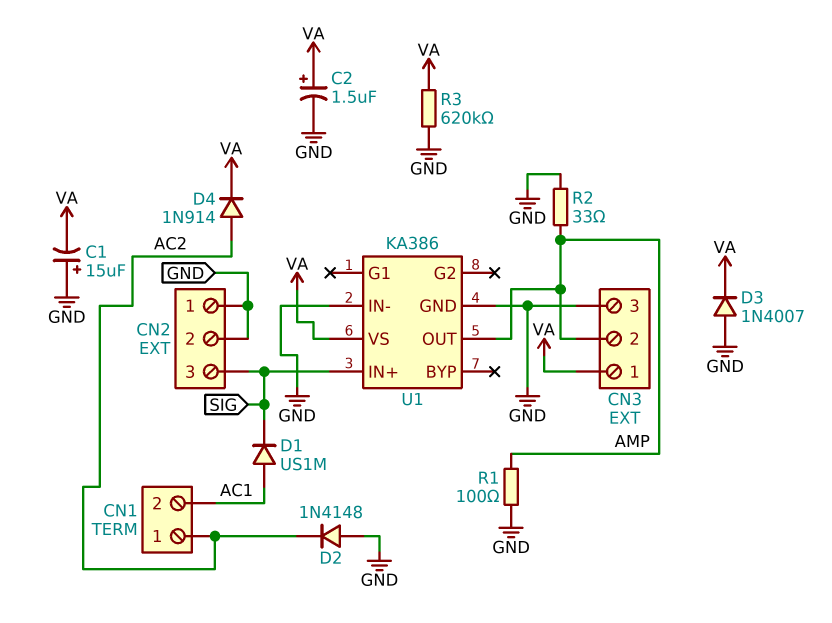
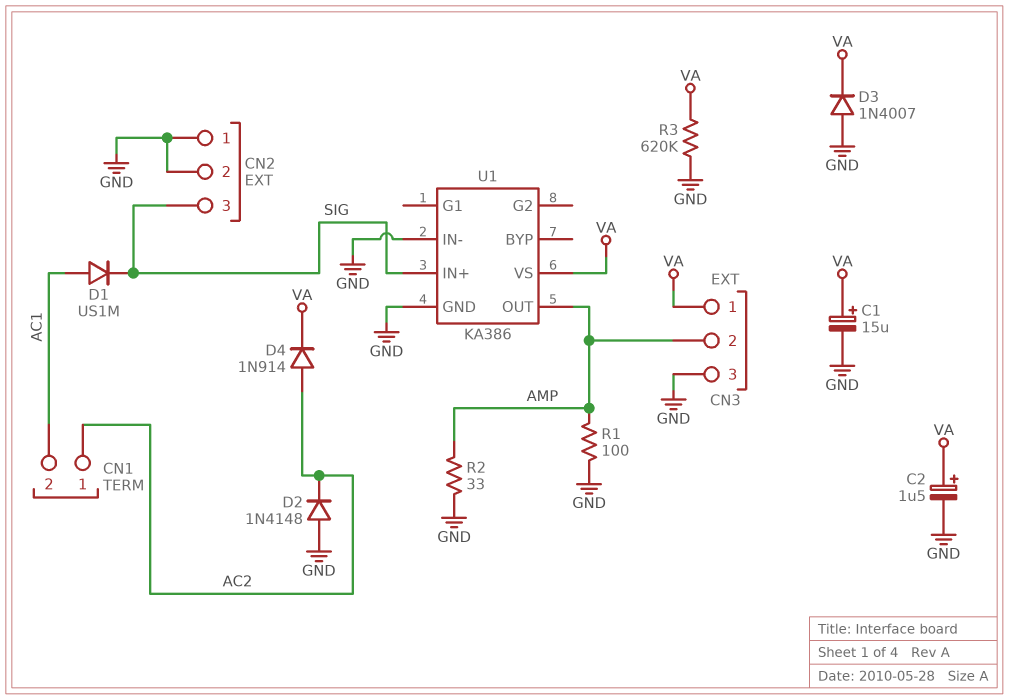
C1: 15uF (plus GND, minus VA) -> 15uF (plus VA, minus GND)

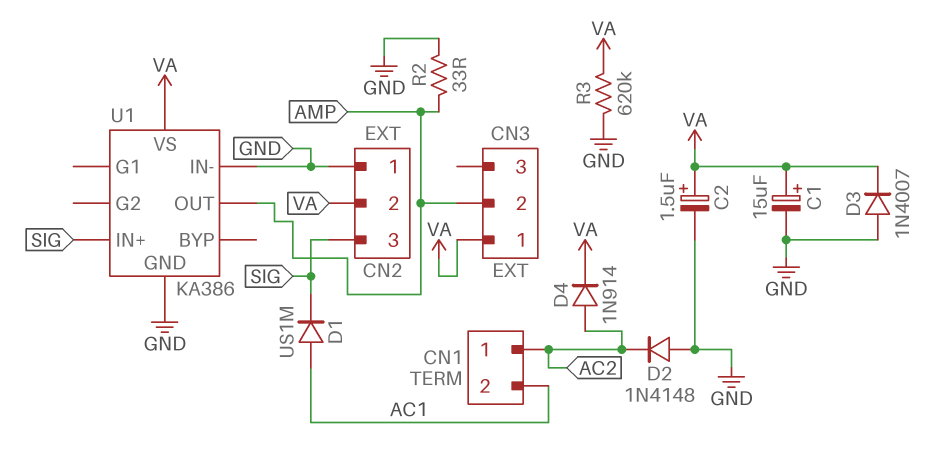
CN2 pin 2: GND -> VA
CN3 pin 3: GND -> none
R1: 100 (AMP, GND) -> none

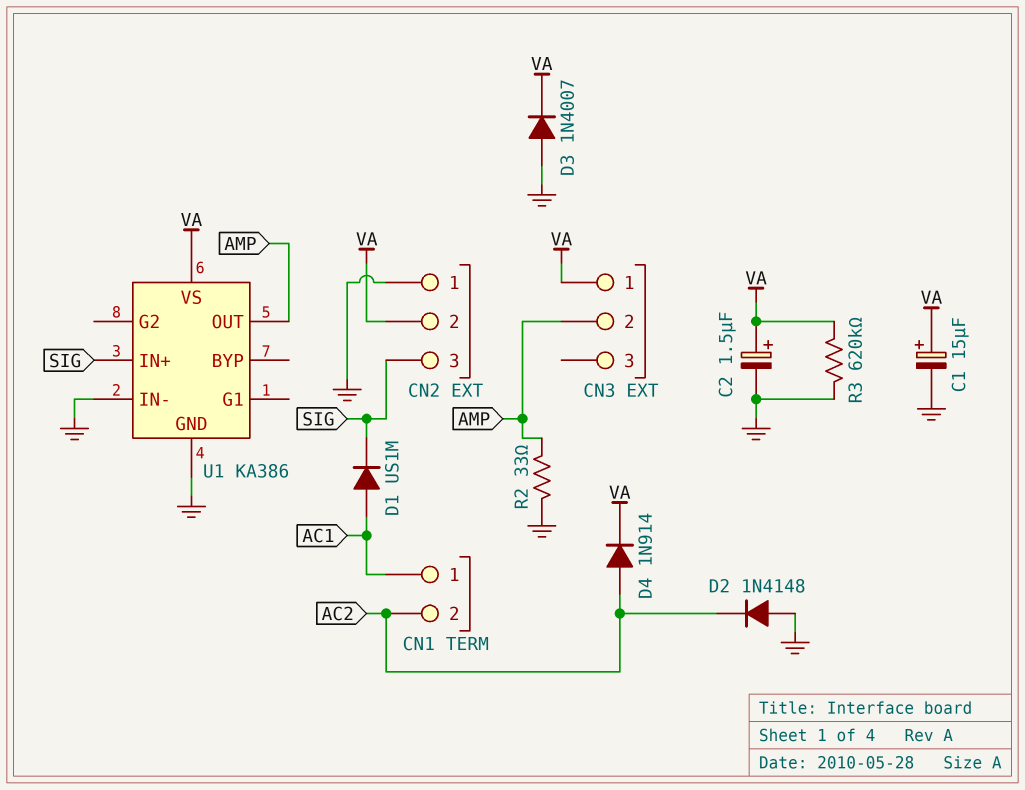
CN1 pin 1: AC2 -> AC1
CN1 pin 2: AC1 -> AC2

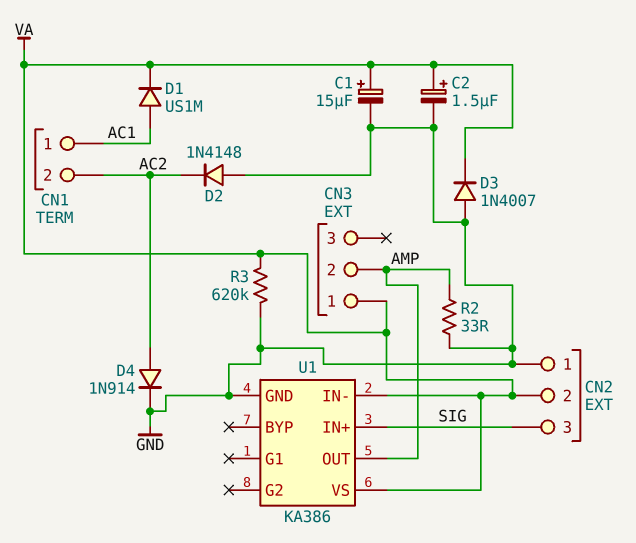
D1: diode US1M (A AC1, K SIG) -> diode US1M (A AC1, K VA)
D4: diode 1N914 (A AC2, K VA) -> diode 1N914 (A AC2, K GND)
U1 pin IN-: GND -> VA

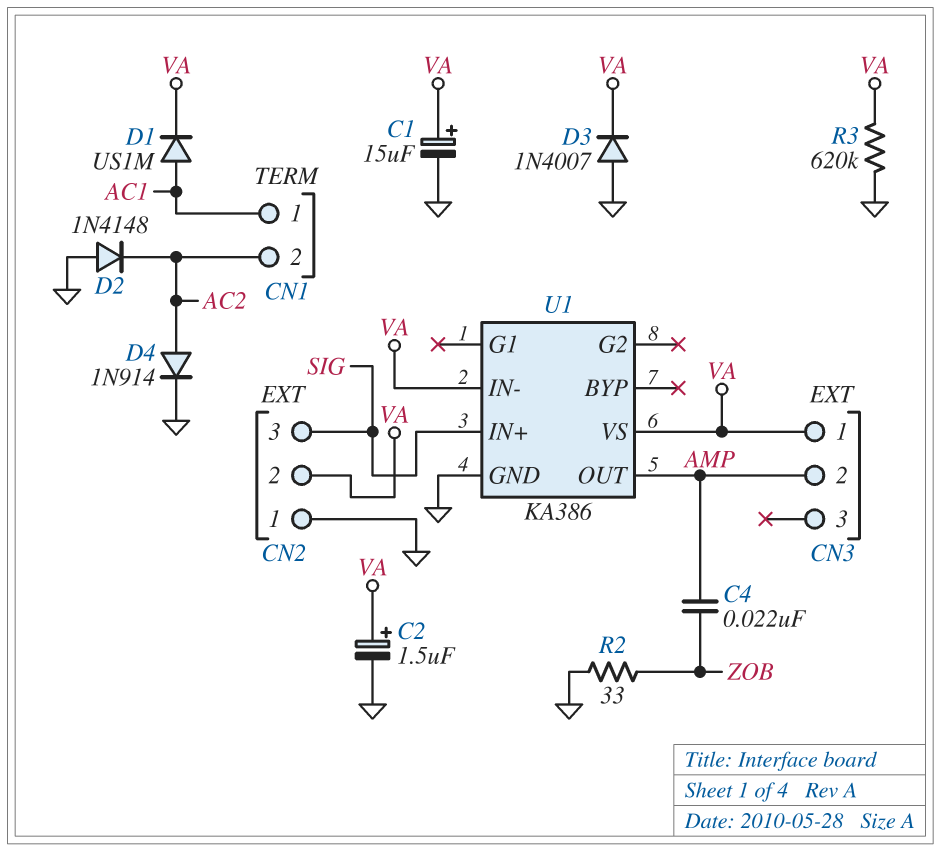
C4: none -> 22nF (AMP, ZOB)
R2: 33 (AMP, GND) -> 33 (GND, ZOB)

